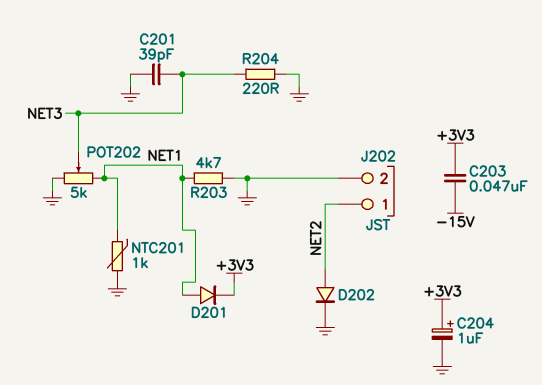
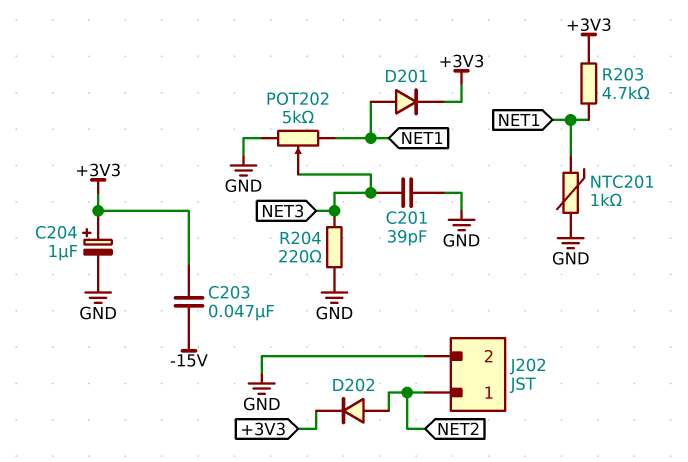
D202: diode (A NET2, K GND) -> diode (A NET2, K +3V3)
R203: 4.7k (GND, NET1) -> 4.7k (+3V3, NET1)

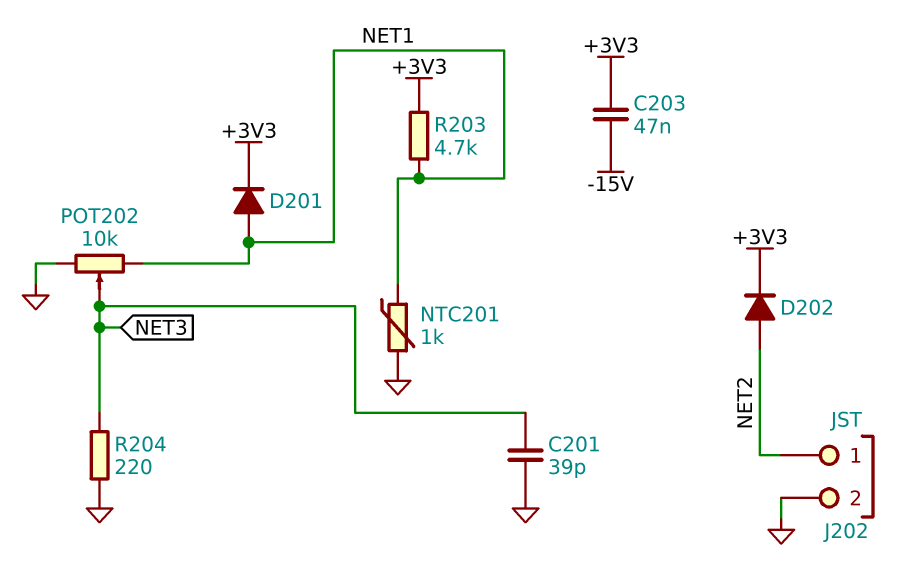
C204: 1uF (plus +3V3, minus GND) -> none
POT202: 5k (GND, NET1, wiper NET3) -> 10k (GND, NET1, wiper NET3)

